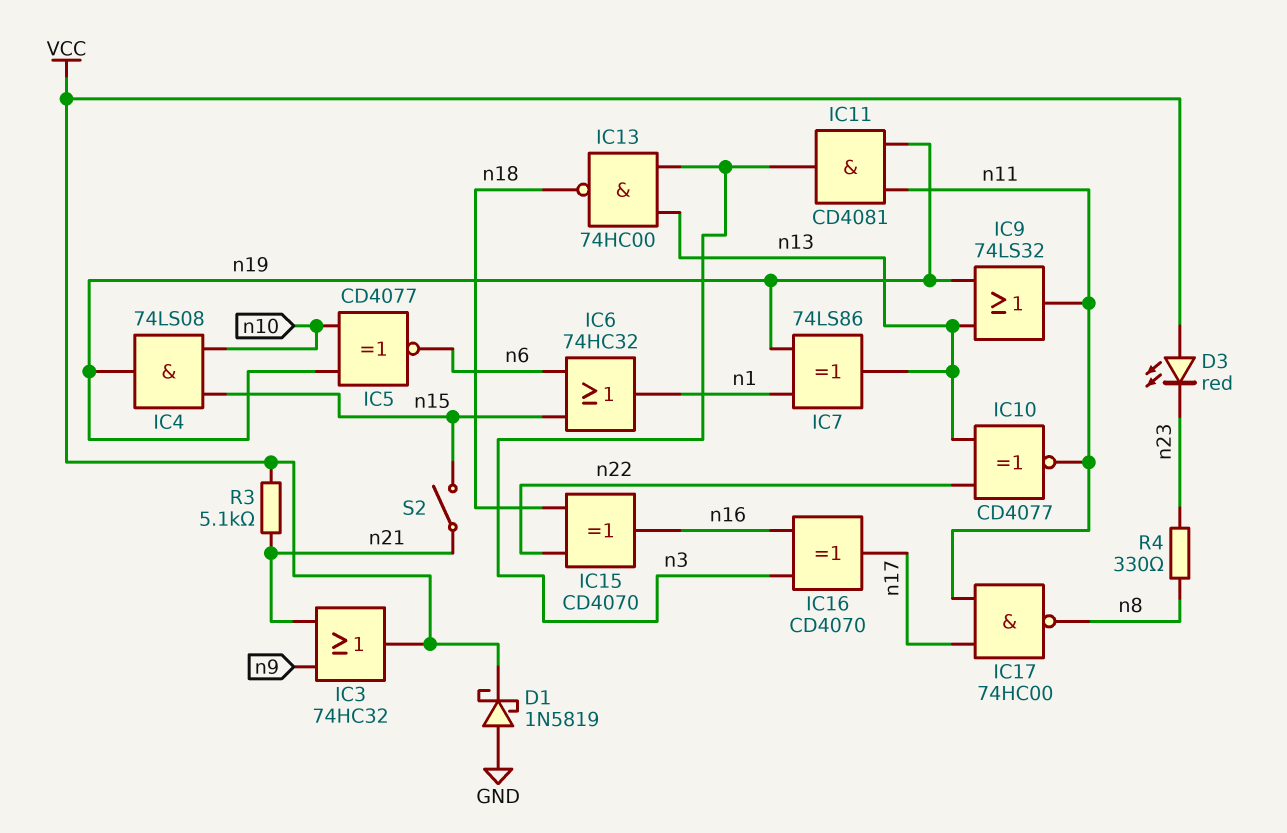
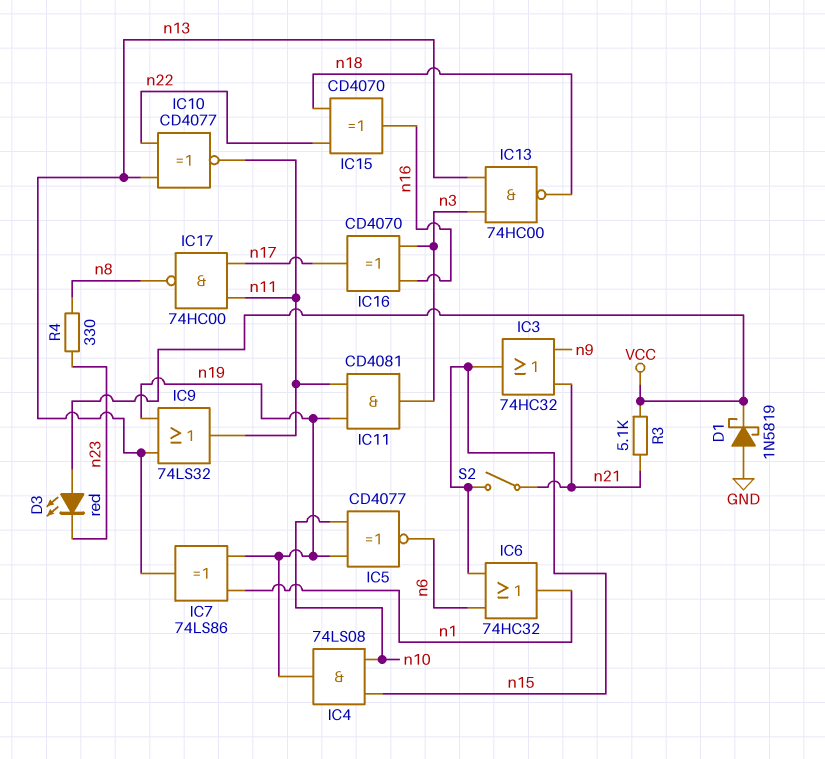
IC3: OR 74HC32 (in n9, in n21, out VCC) -> OR 74HC32 (in n9, in n21, out n15)

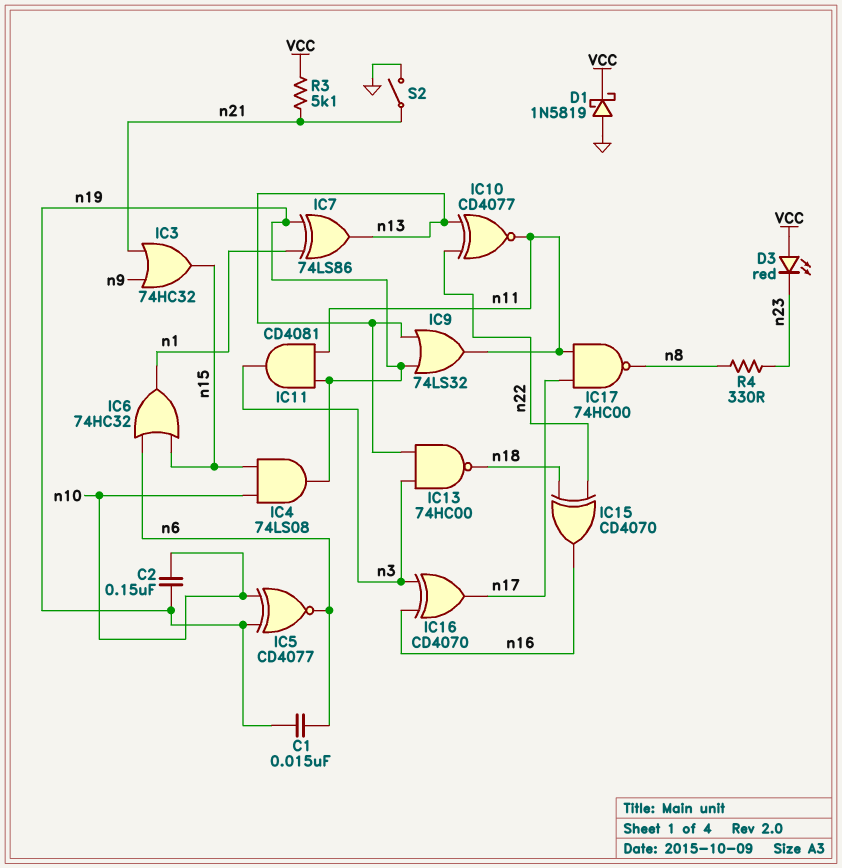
C1: none -> 15nF (n6, n19)
C2: none -> 150nF (n10, n19)
S2: switch (n15, n21) -> switch (GND, n21)

